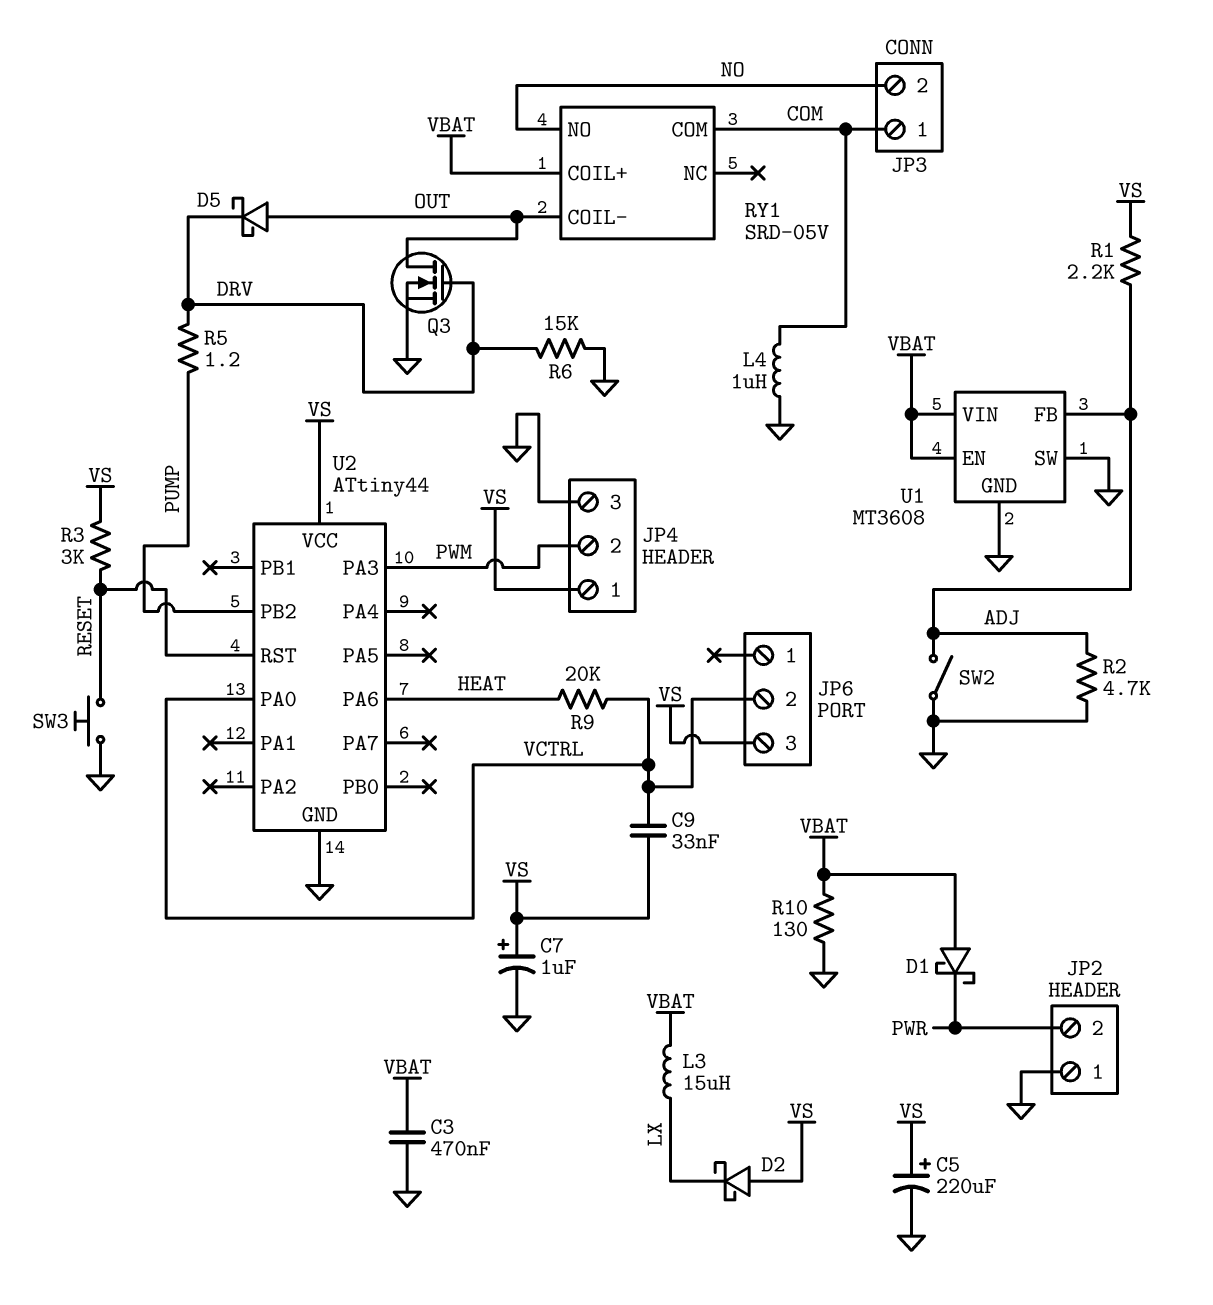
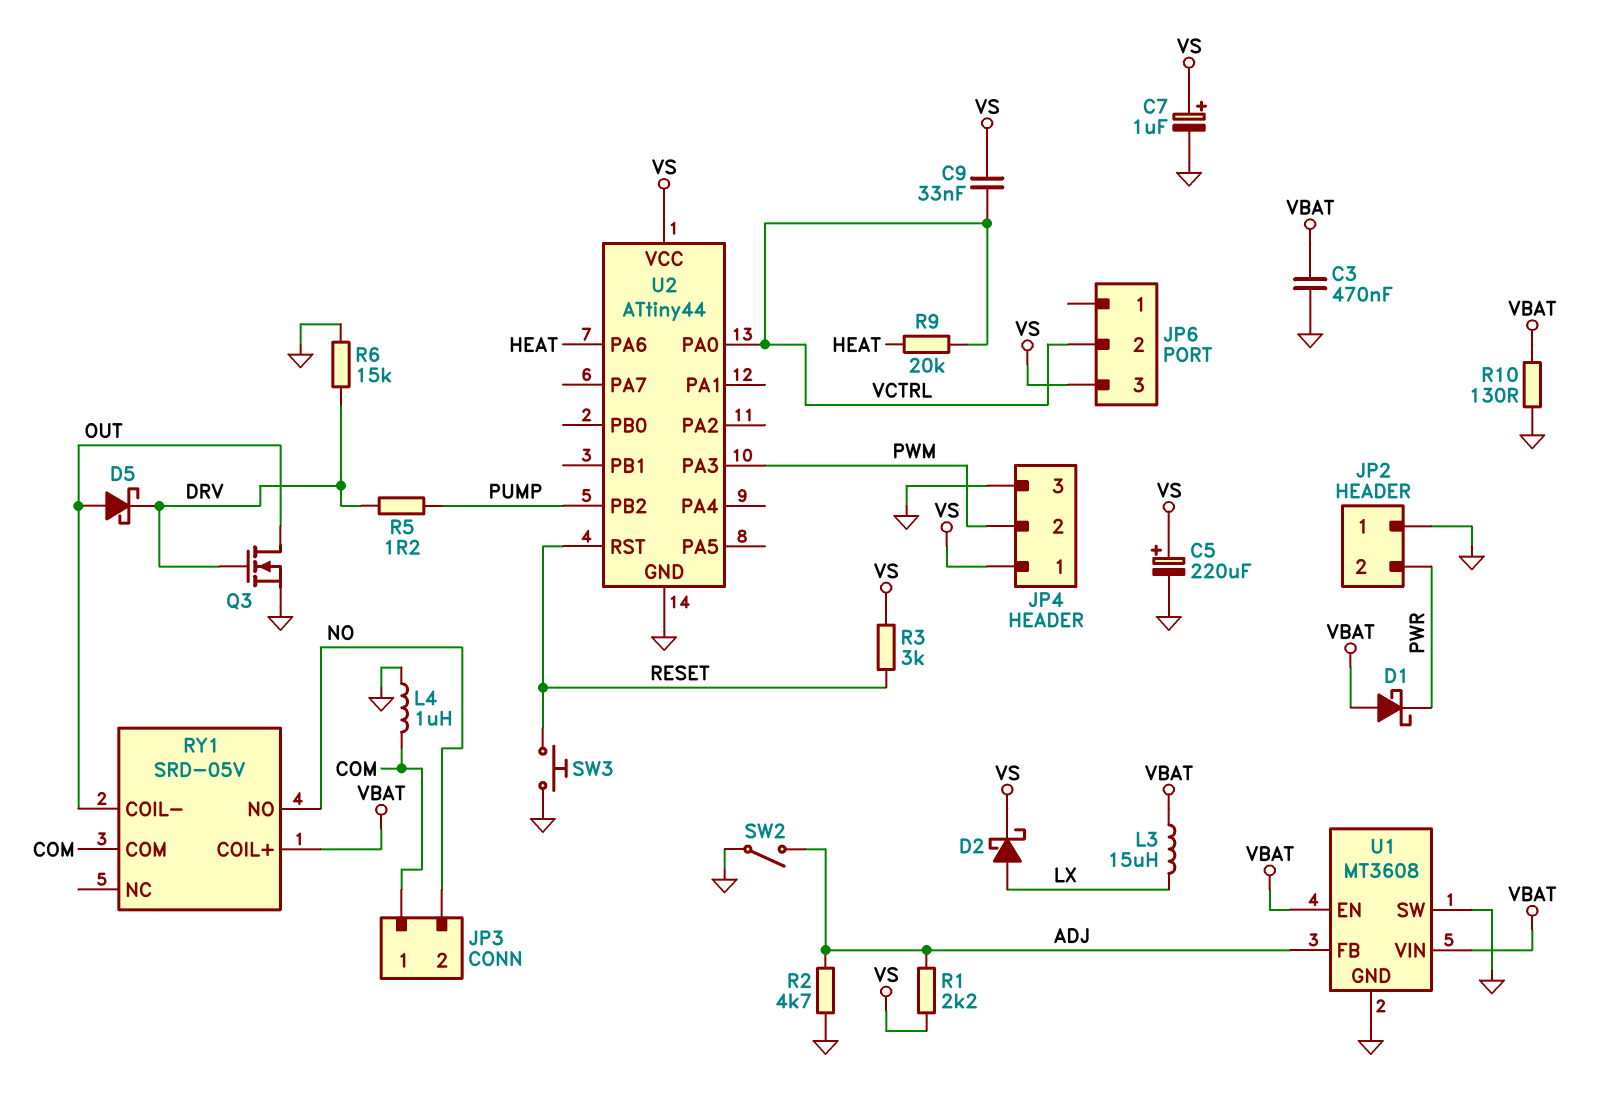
D2: schottky (A VS, K LX) -> schottky (A LX, K VS)

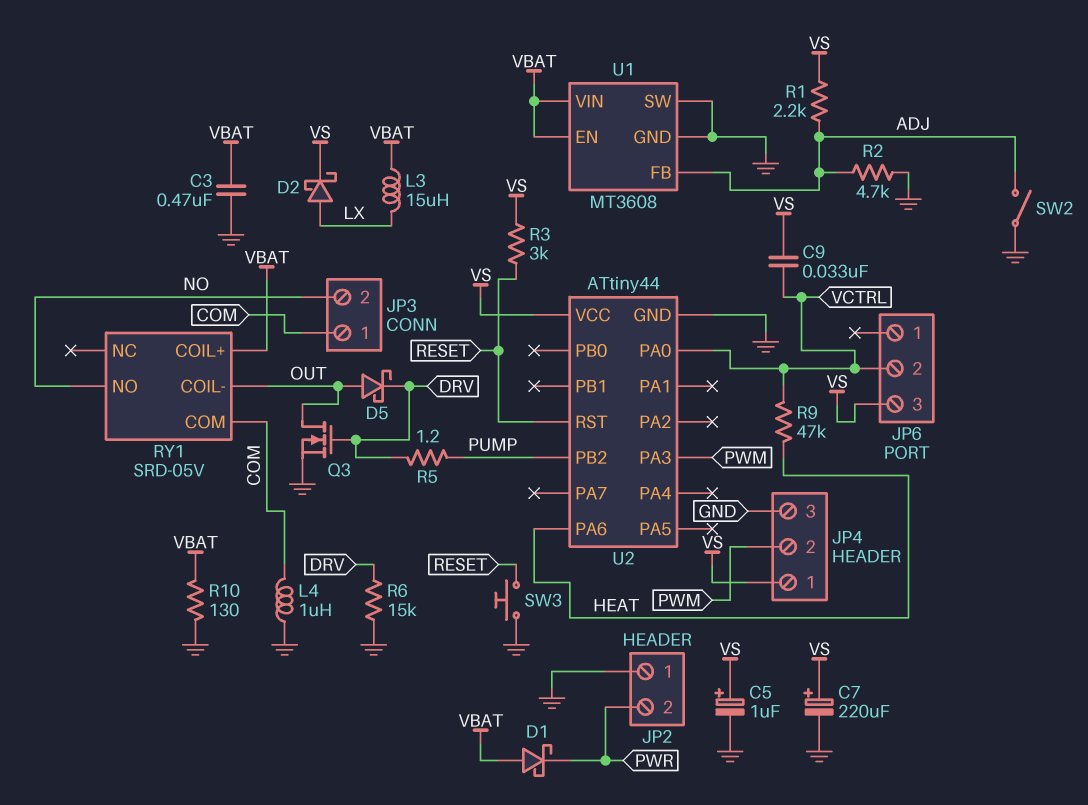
C5: 220uF (plus VS, minus GND) -> 1uF (plus VS, minus GND)
C7: 1uF (plus VS, minus GND) -> 220uF (plus VS, minus GND)
R9: 20k (HEAT, VCTRL) -> 47k (HEAT, VCTRL)

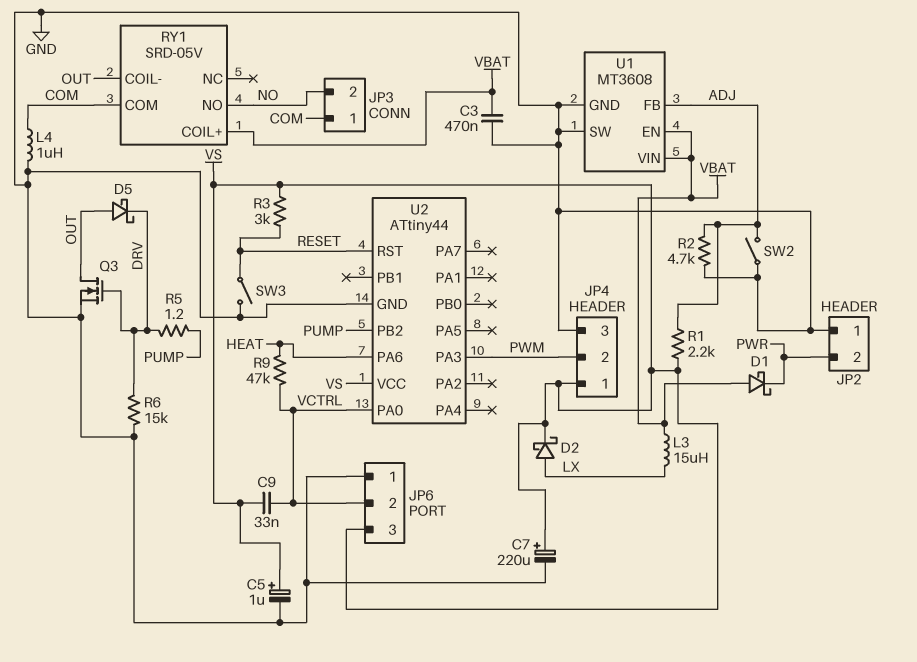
JP6 pin 1: none -> GND
R10: 130 (GND, VBAT) -> none
SW3: button (GND, RESET) -> switch (GND, RESET)

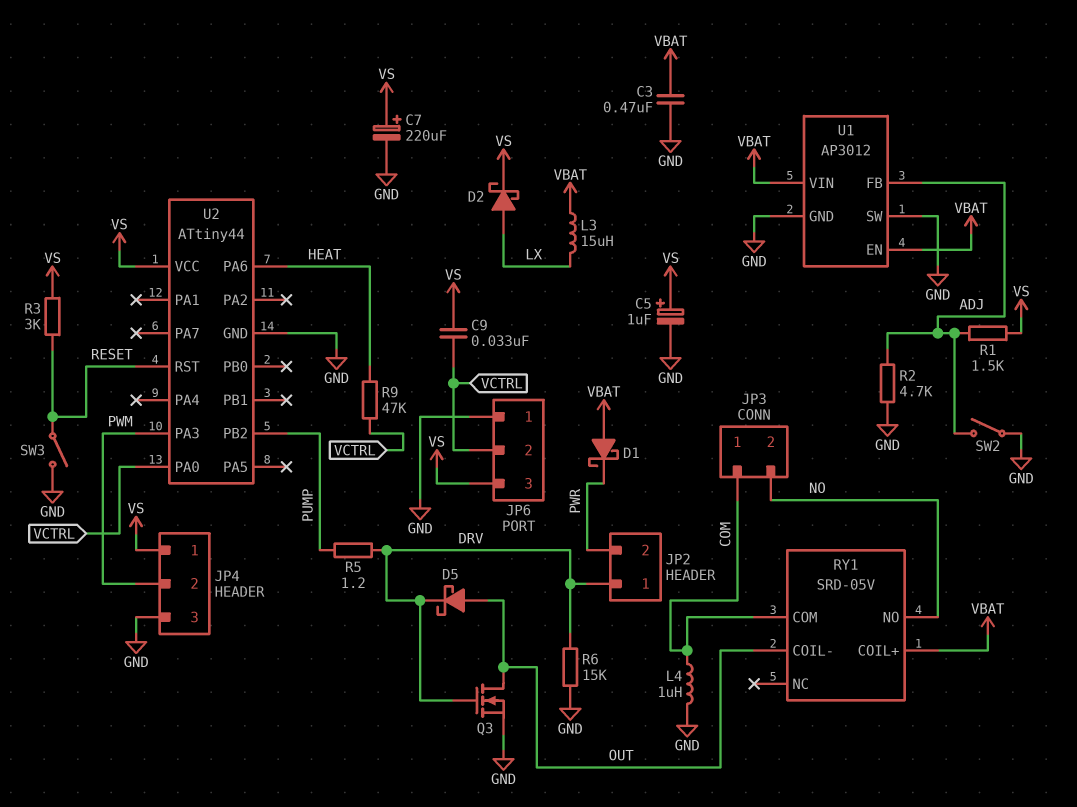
JP2 pin 1: GND -> DRV
R1: 2.2k (ADJ, VS) -> 1.5k (ADJ, VS)
U1: MT3608 -> AP3012

